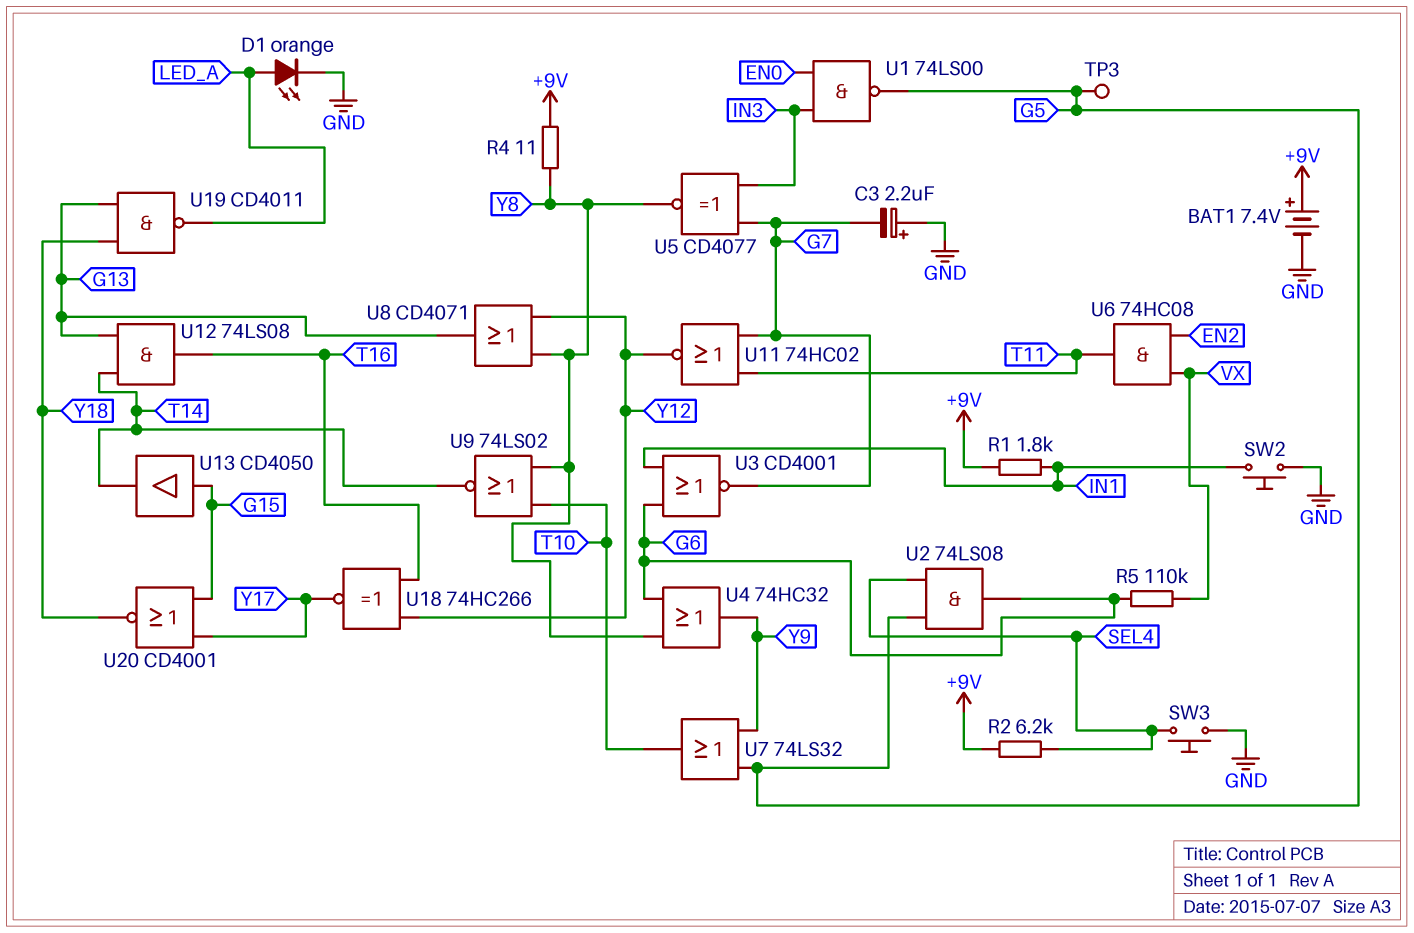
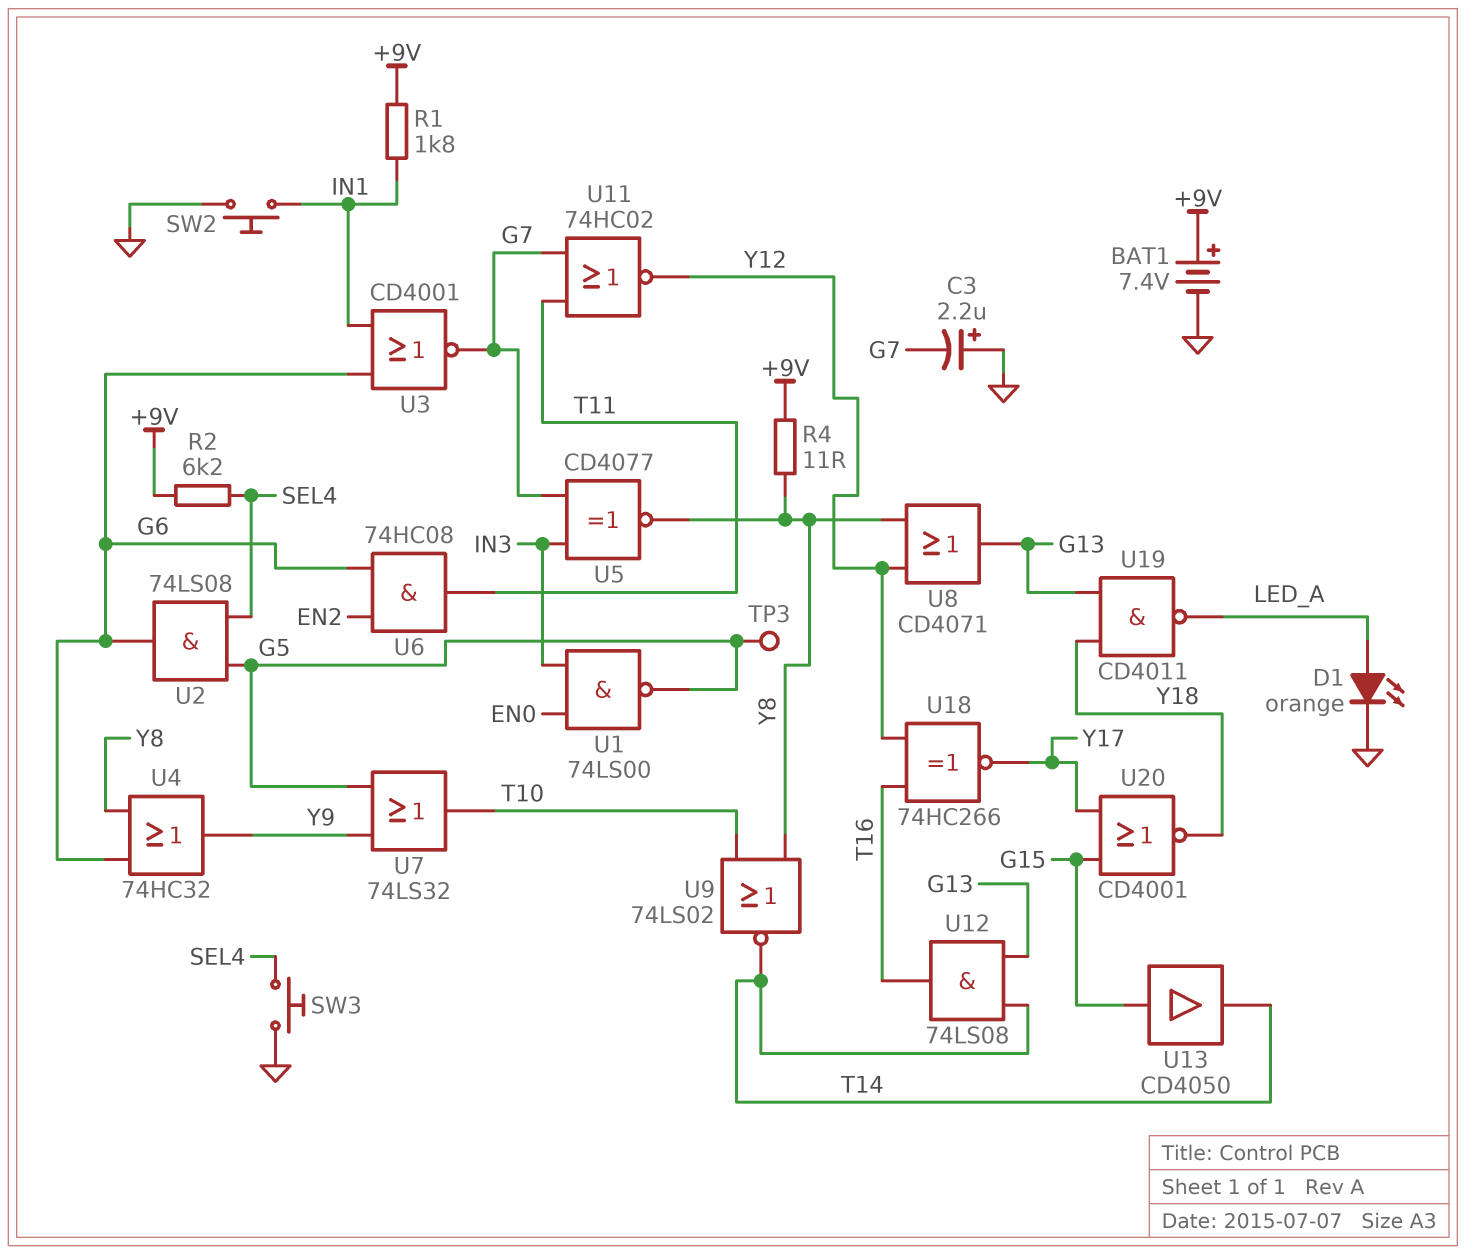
R5: 110k (G6, VX) -> none
U6: AND 74HC08 (in EN2, in VX, out T11) -> AND 74HC08 (in EN2, in G6, out T11)

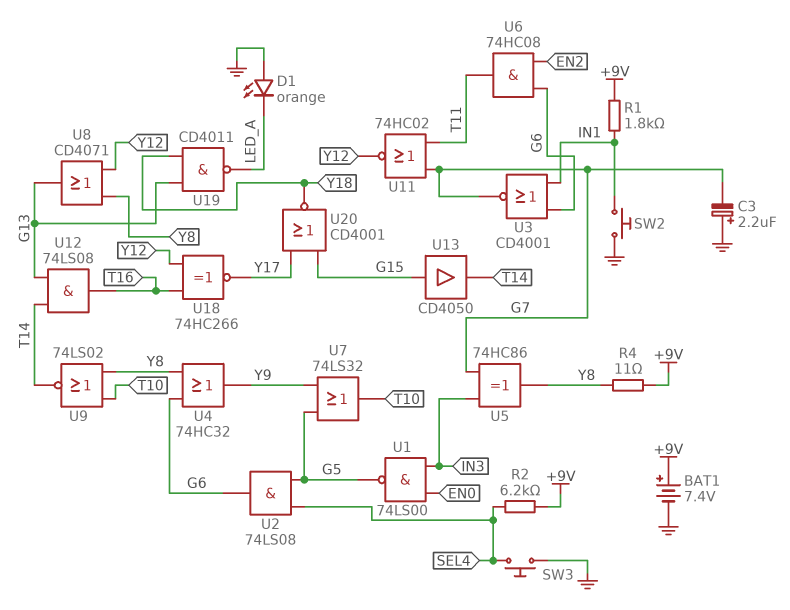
D1: LED orange (A LED_A, K GND) -> LED orange (A GND, K LED_A)
TP3: test point (G5) -> none
U5: XNOR CD4077 (in G7, in IN3, out Y8) -> XOR 74HC86 (in G7, in IN3, out Y8)

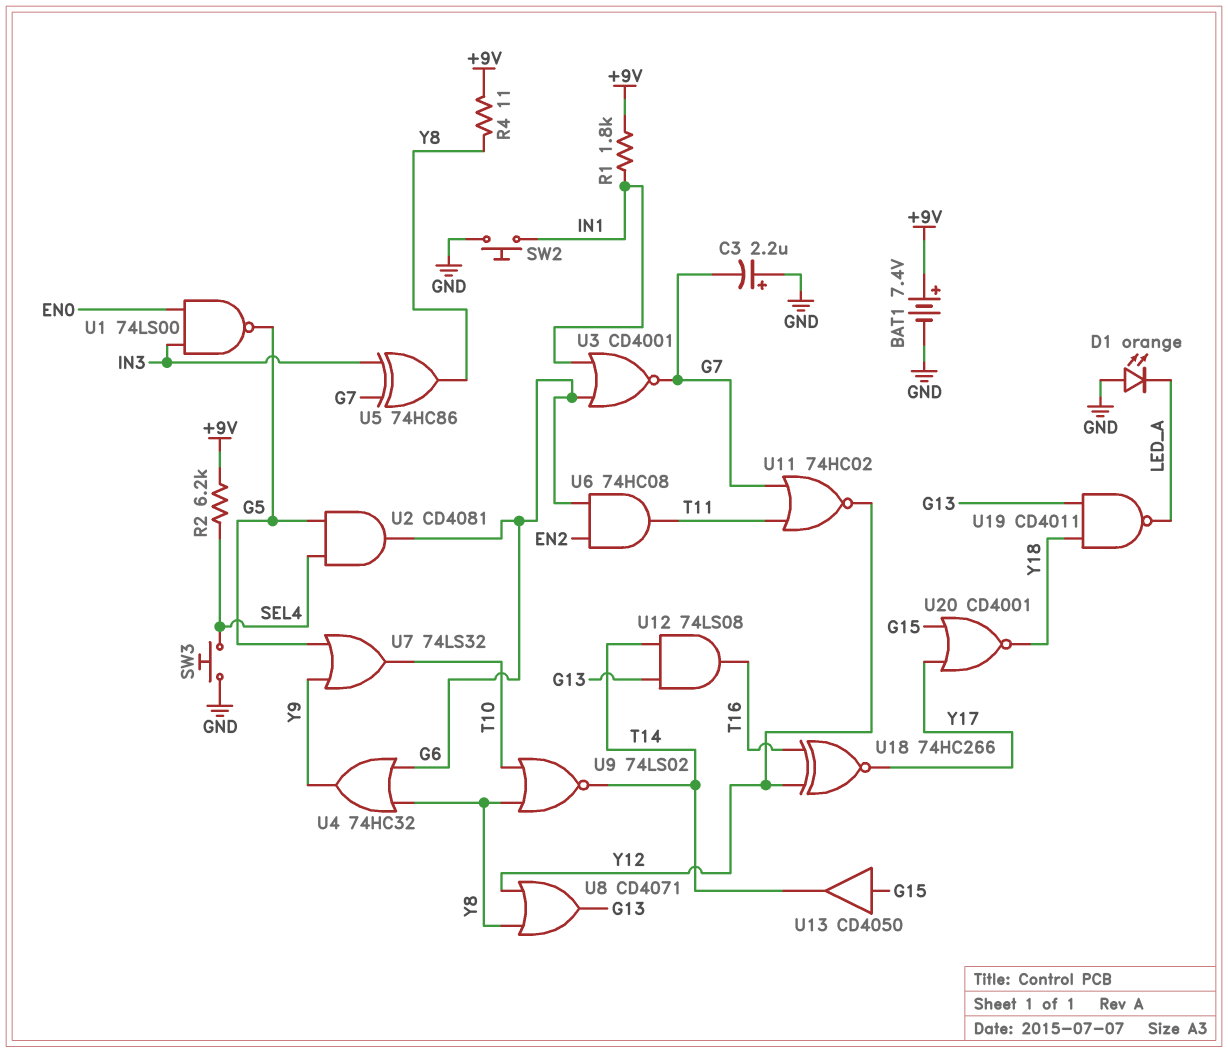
U2: AND 74LS08 (in G5, in SEL4, out G6) -> AND CD4081 (in G5, in SEL4, out G6)

